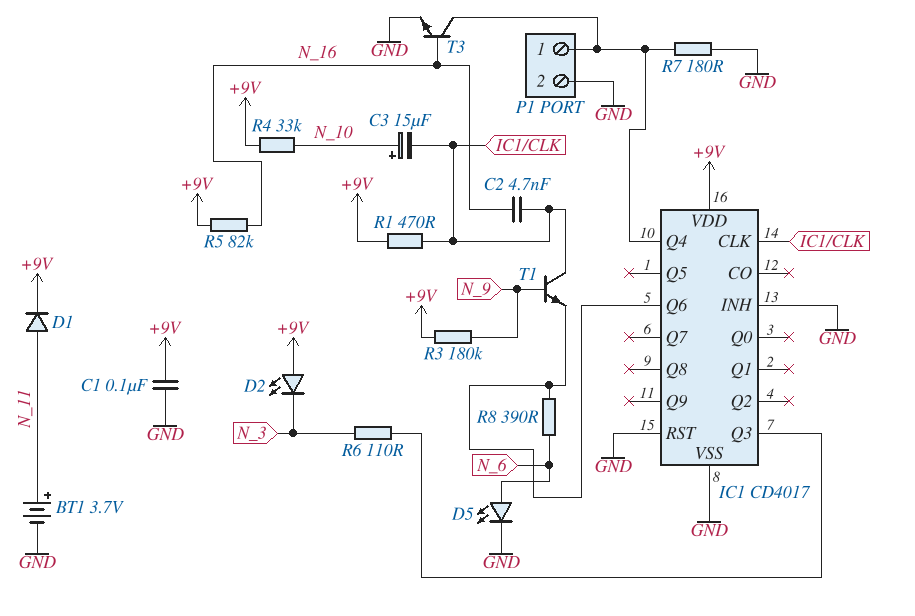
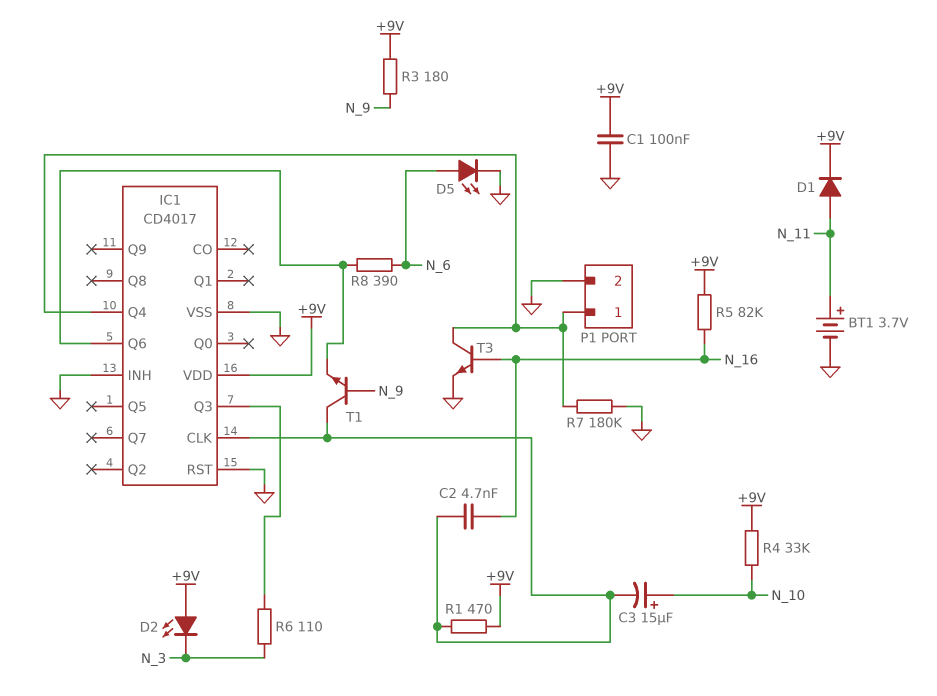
R3: 180k (+9V, N_9) -> 180 (+9V, N_9)
R7: 180 (GND, IC1/Q4) -> 180k (GND, IC1/Q4)

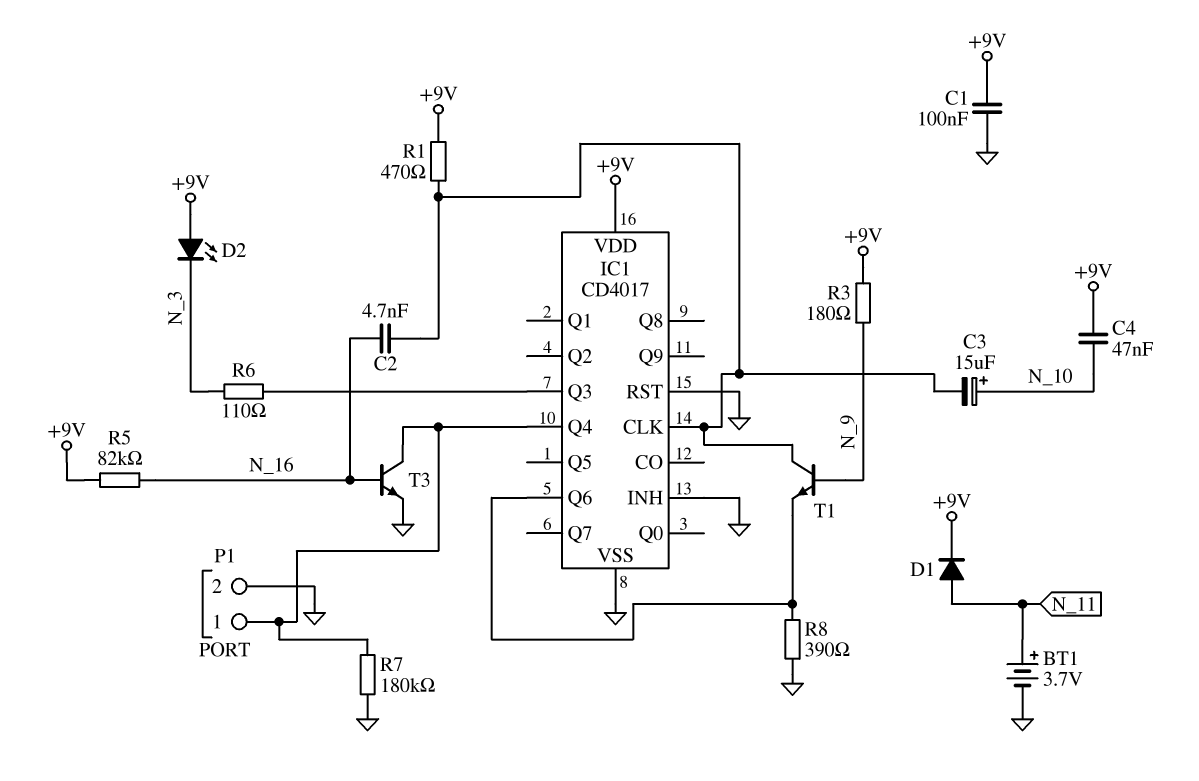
C4: none -> 47nF (+9V, N_10)
D5: LED (A N_6, K GND) -> none
R4: 33k (+9V, N_10) -> none
R8: 390 (IC1/Q6, N_6) -> 390 (GND, IC1/Q6)

